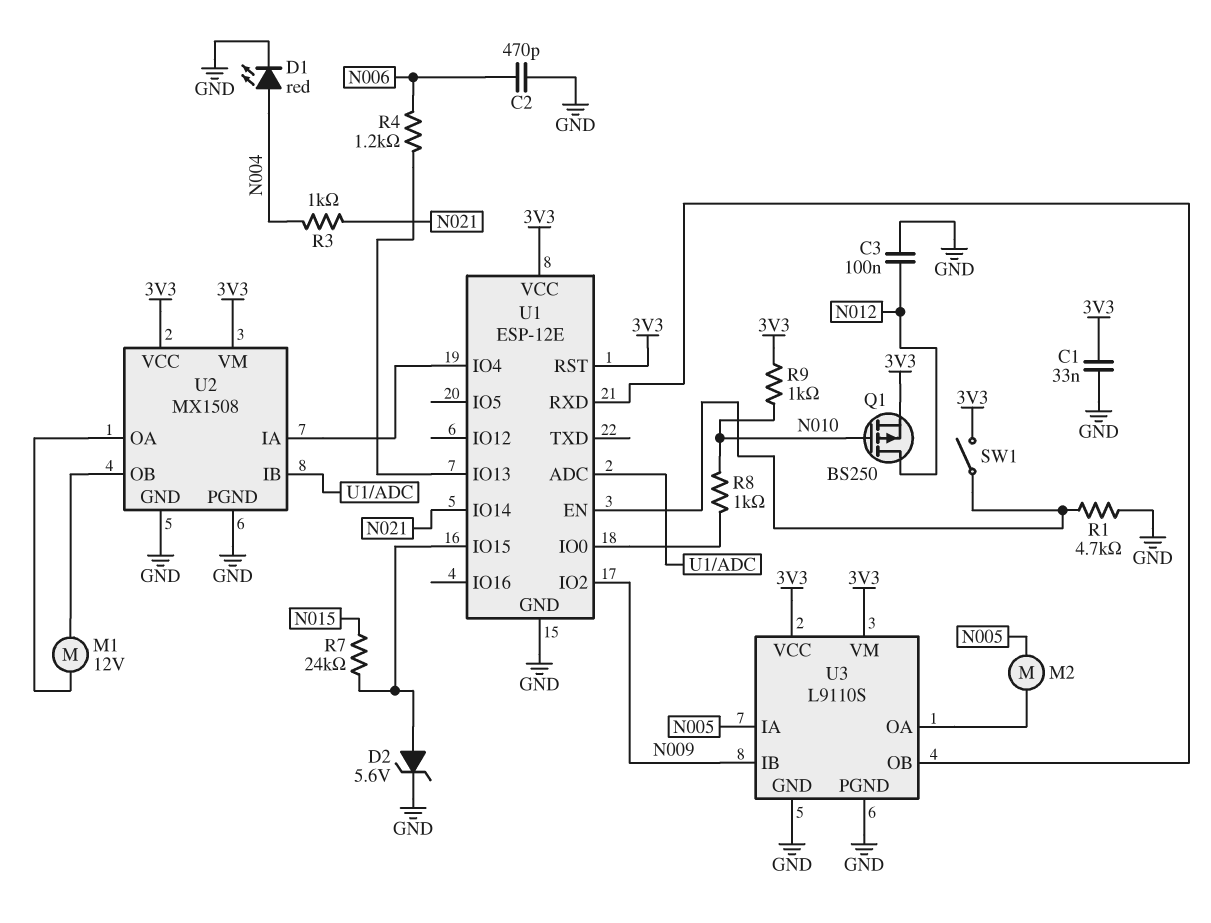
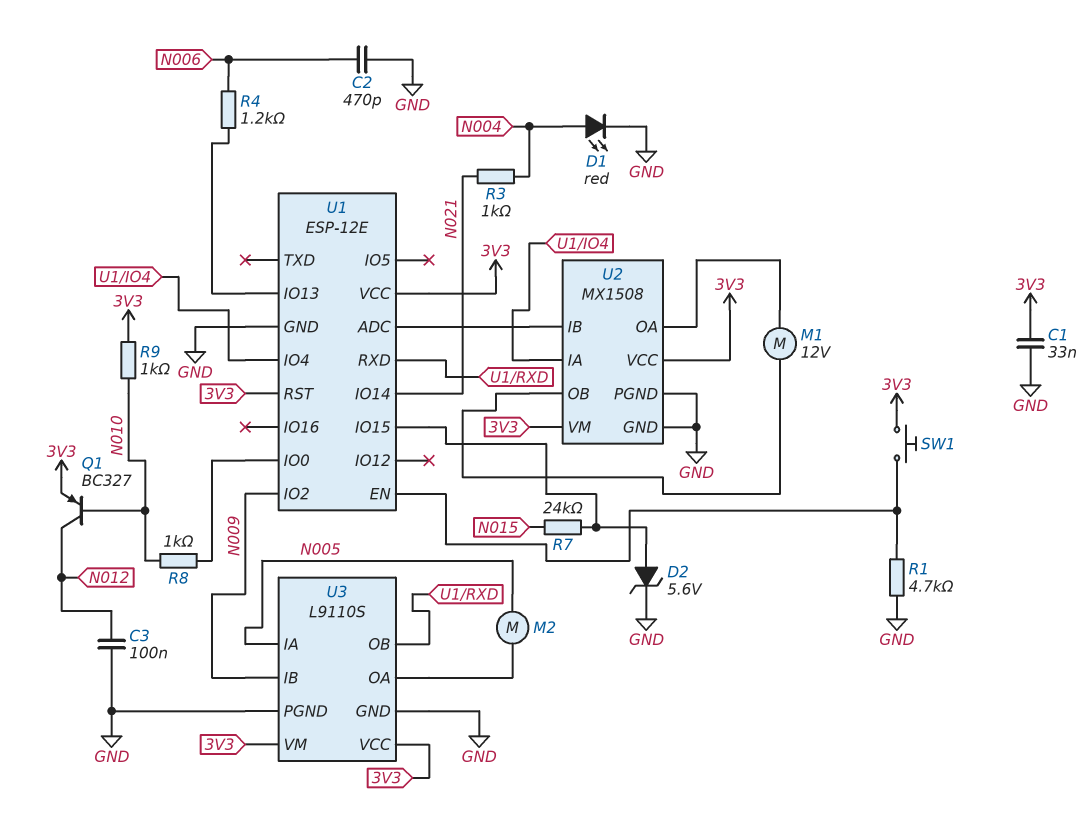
Q1: PMOS BS250 (G N010, D N012, S 3V3) -> PNP BC327 (B N010, C N012, E 3V3)
SW1: switch (3V3, U1/EN) -> button (3V3, U1/EN)

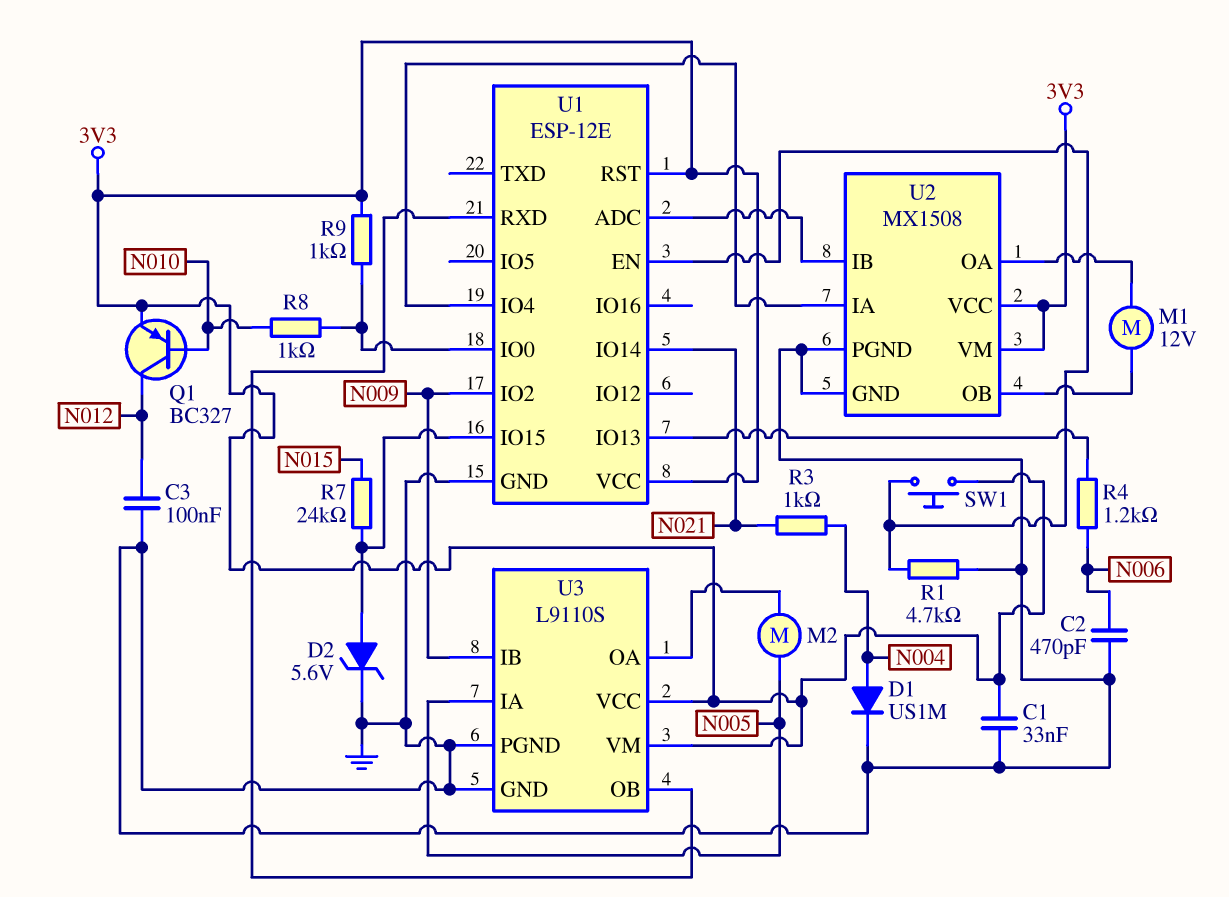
D1: LED red (A N004, K GND) -> diode US1M (A N004, K GND)
R9: 1k (3V3, N010) -> 1k (3V3, U1/IO0)

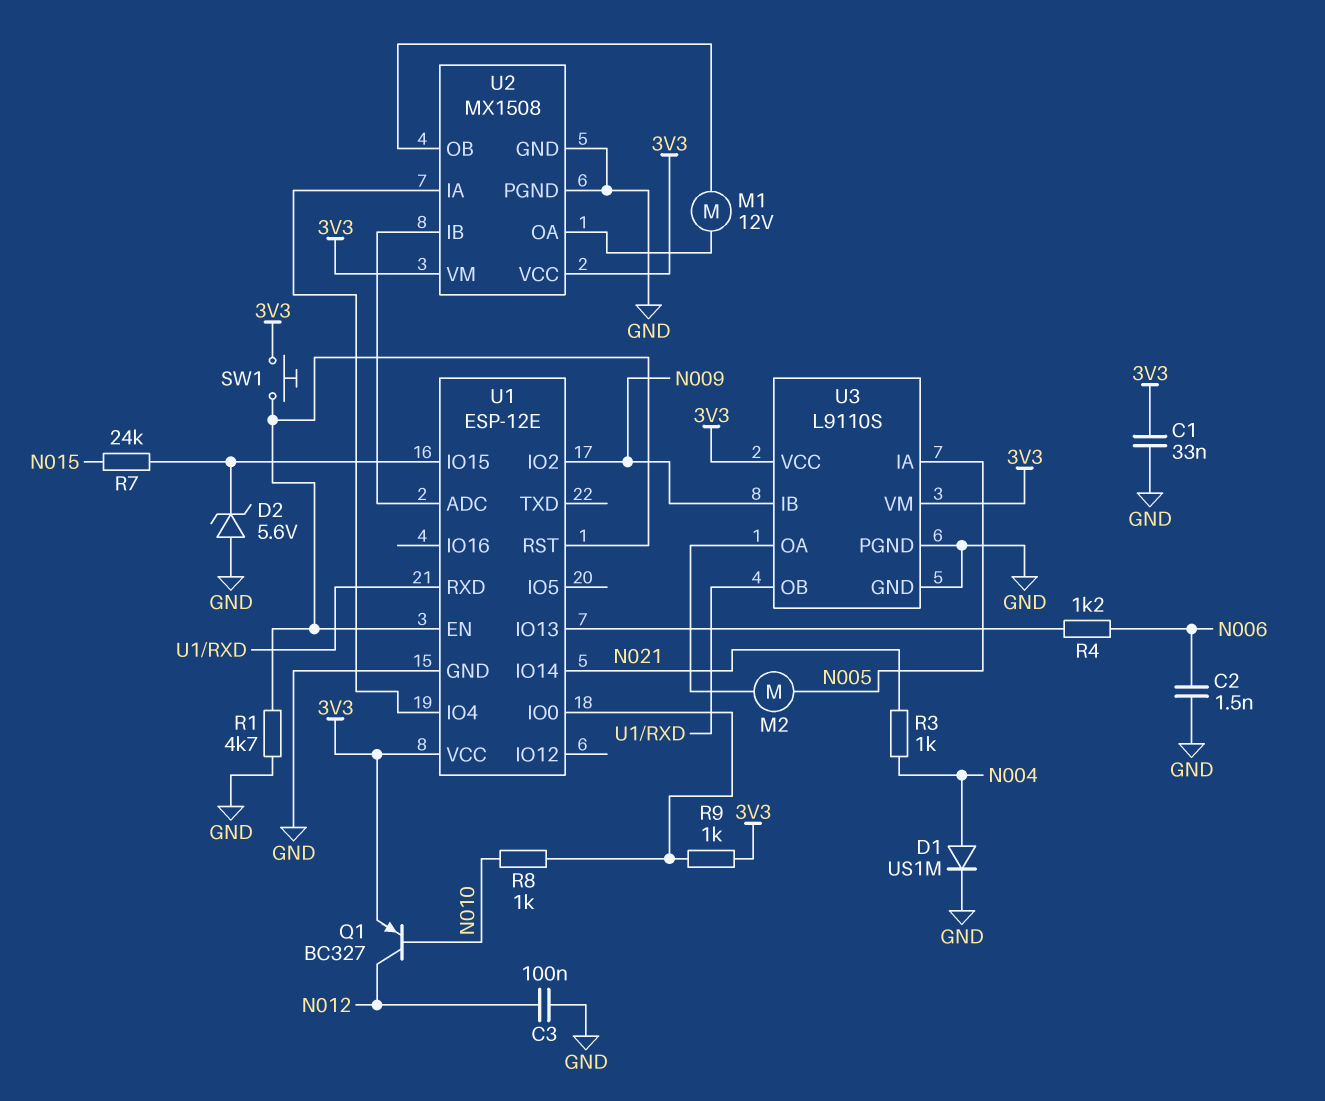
C2: 470pF (GND, N006) -> 1.5nF (GND, N006)
D2: zener 5.6V (A U1/IO15, K GND) -> zener 5.6V (A GND, K U1/IO15)
U1 pin RST: 3V3 -> U1/EN

